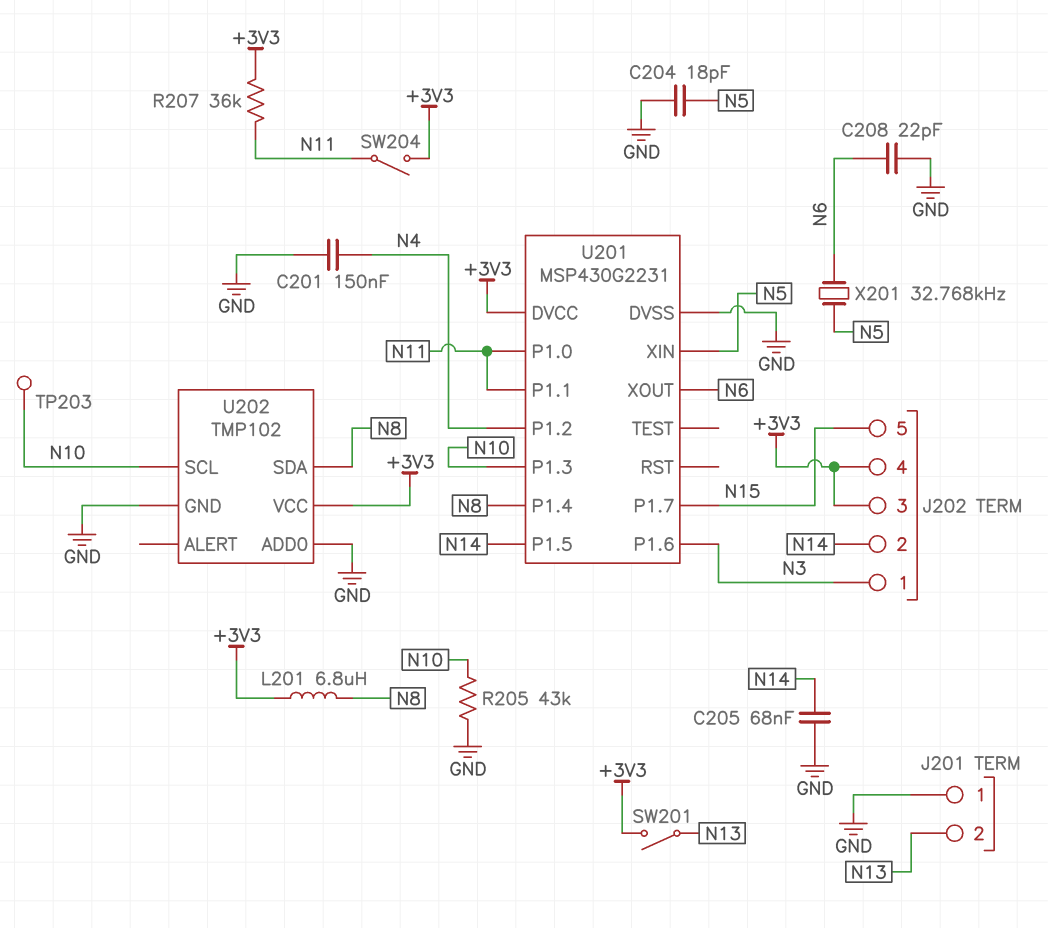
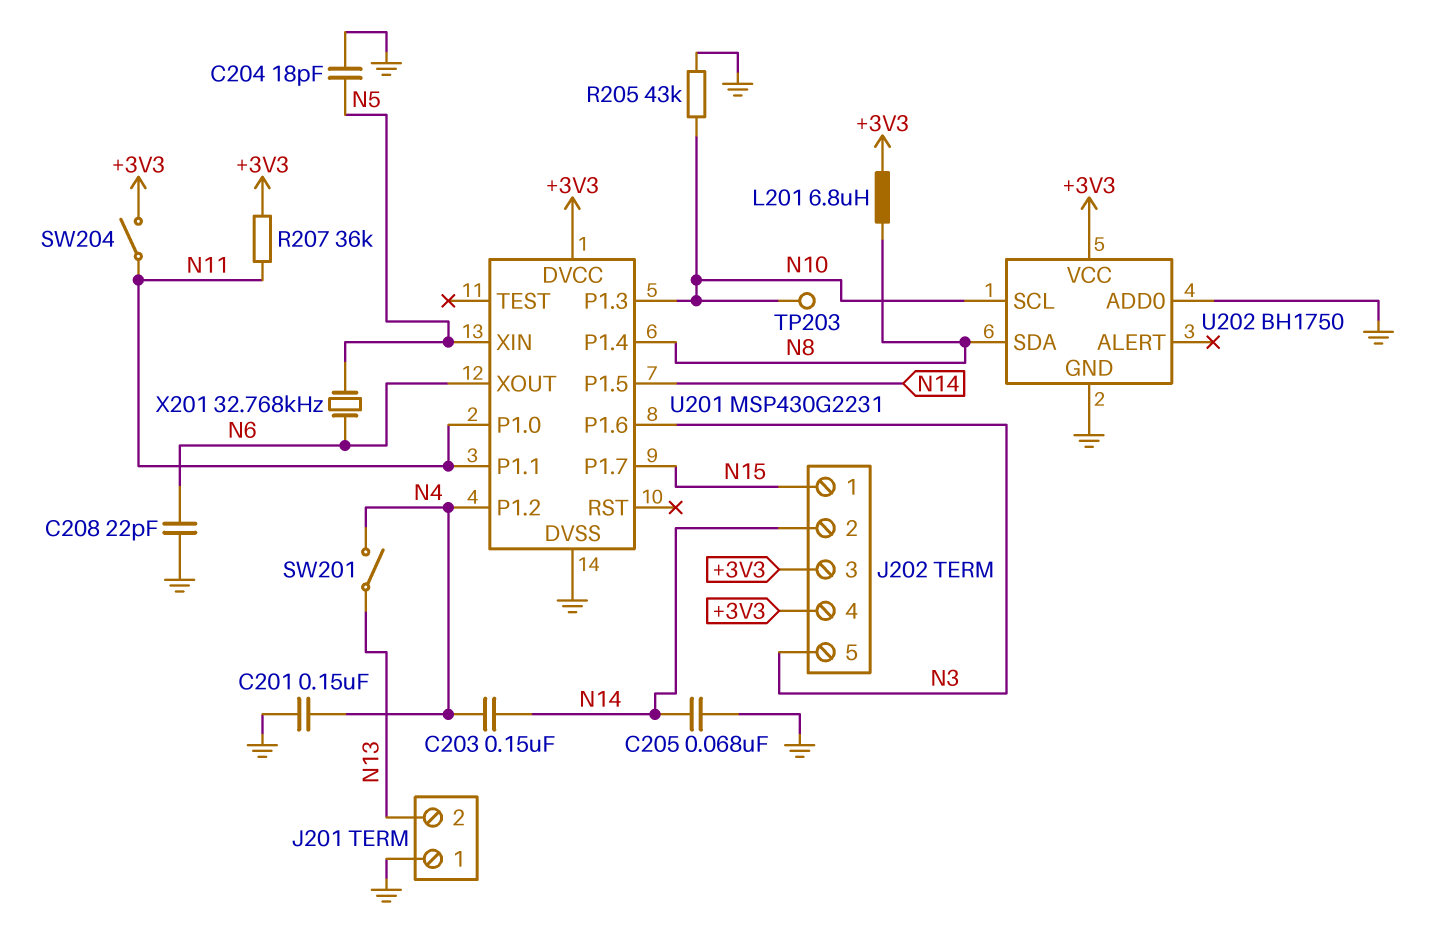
C203: none -> 150nF (N4, N14)
J202 pin 1: N3 -> N15
J202 pin 5: N15 -> N3
SW201: switch (+3V3, N13) -> switch (N4, N13)
U202: TMP102 -> BH1750

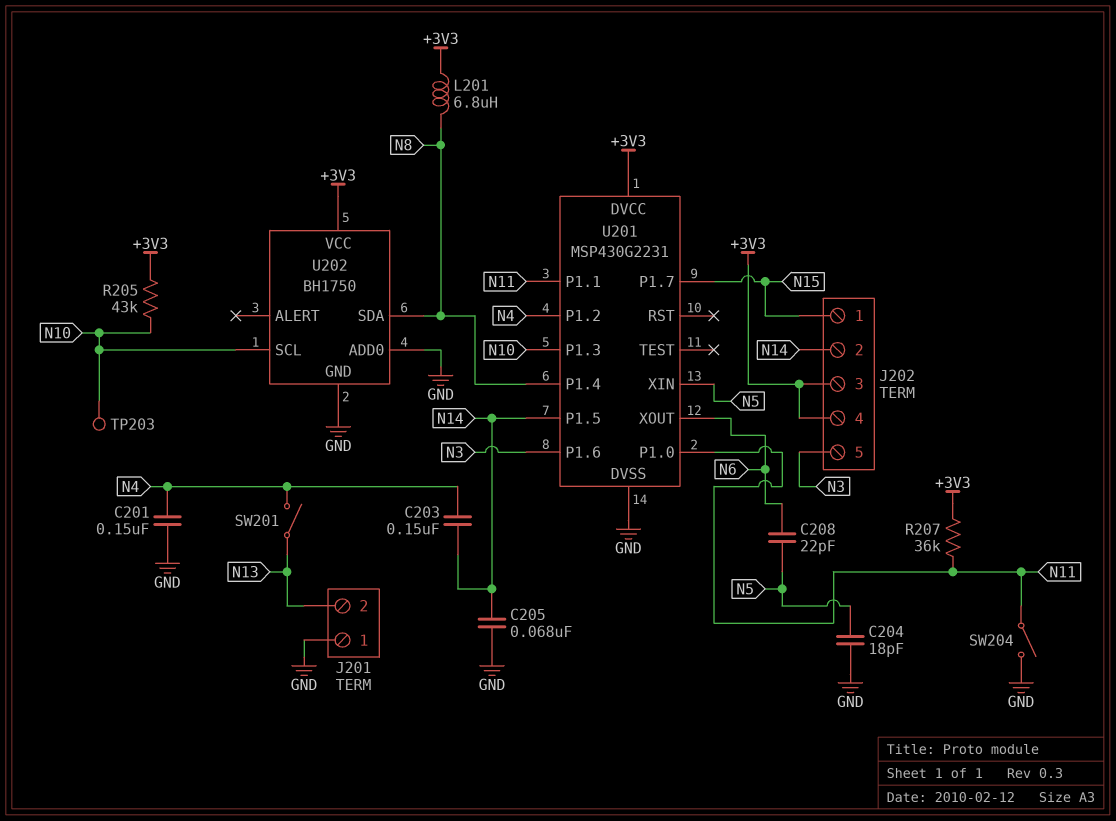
C208: 22pF (GND, N6) -> 22pF (N5, N6)
R205: 43k (GND, N10) -> 43k (+3V3, N10)
SW204: switch (+3V3, N11) -> switch (GND, N11)
X201: 32.768kHz (N5, N6) -> none

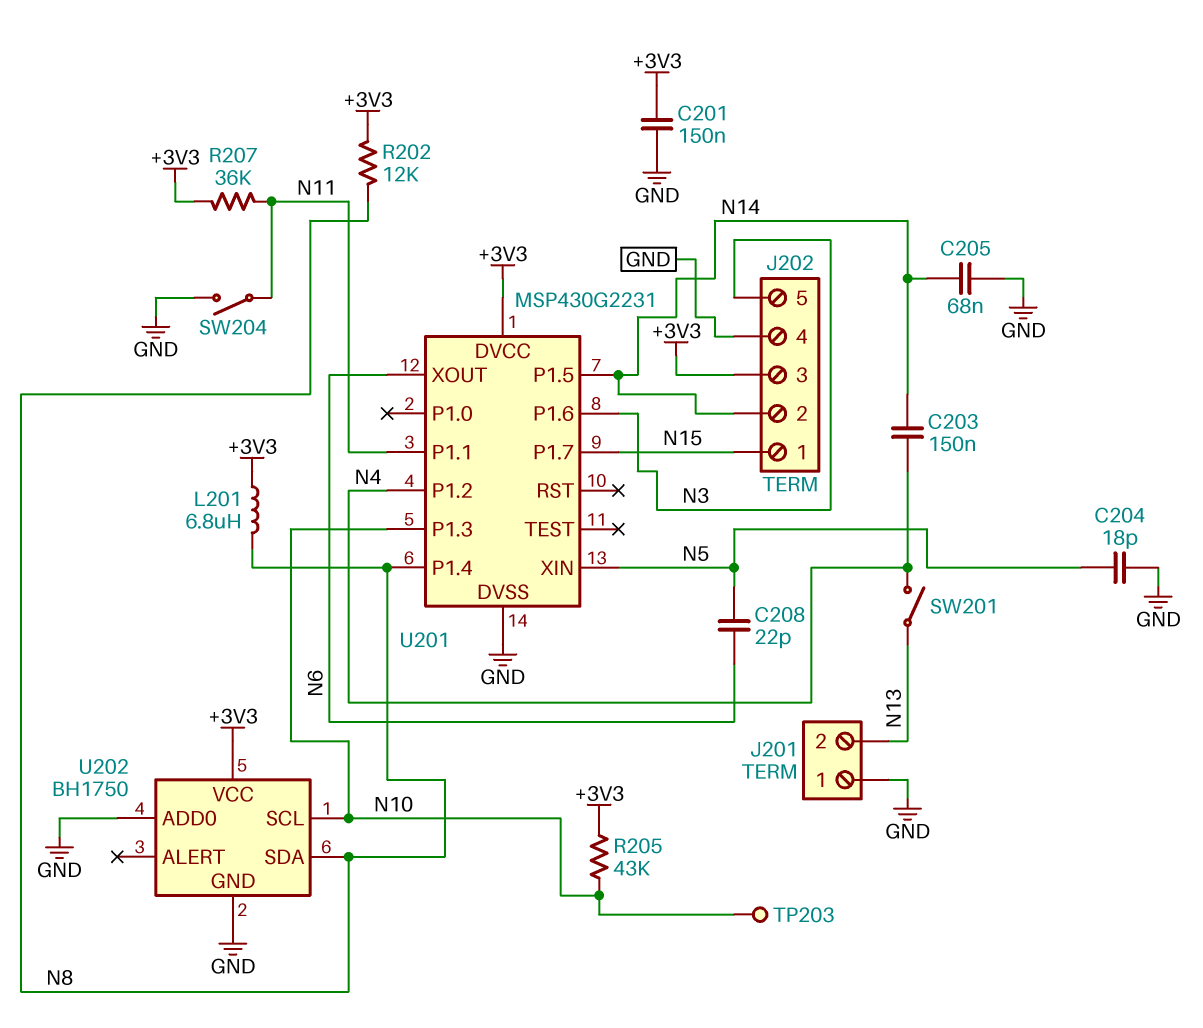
C201: 150nF (GND, N4) -> 150nF (+3V3, GND)
J202 pin 4: +3V3 -> GND
R202: none -> 12k (+3V3, N8)
U201 pin P1.0: N11 -> none

